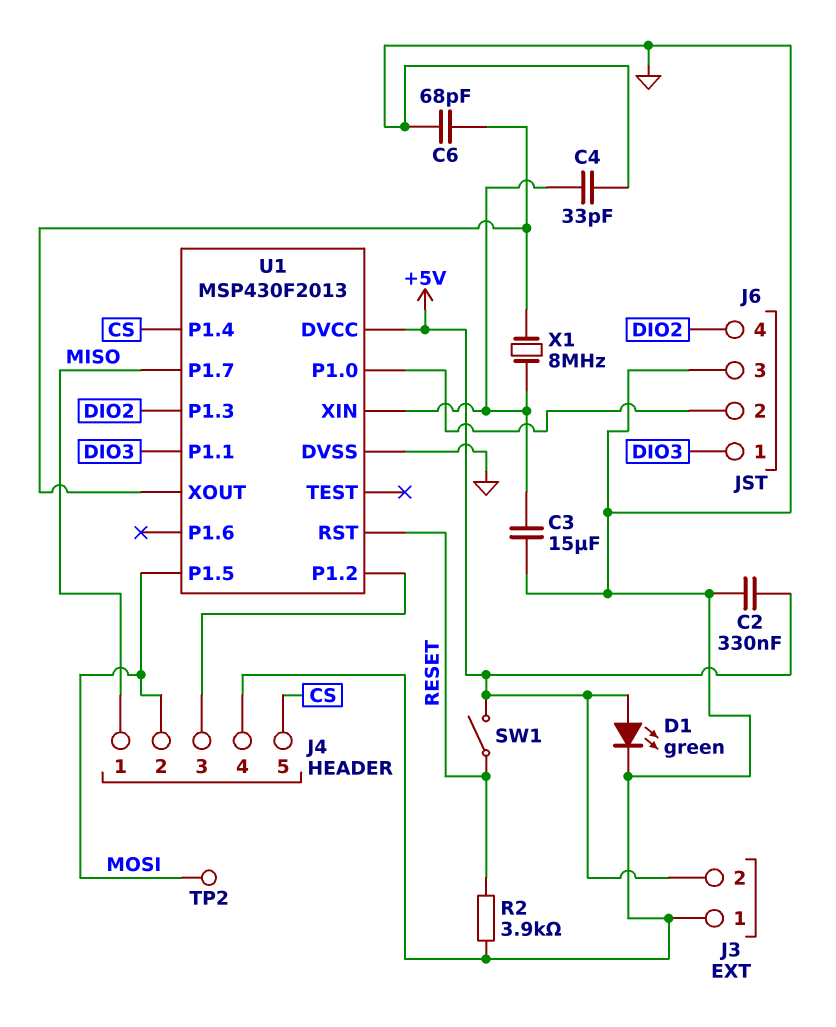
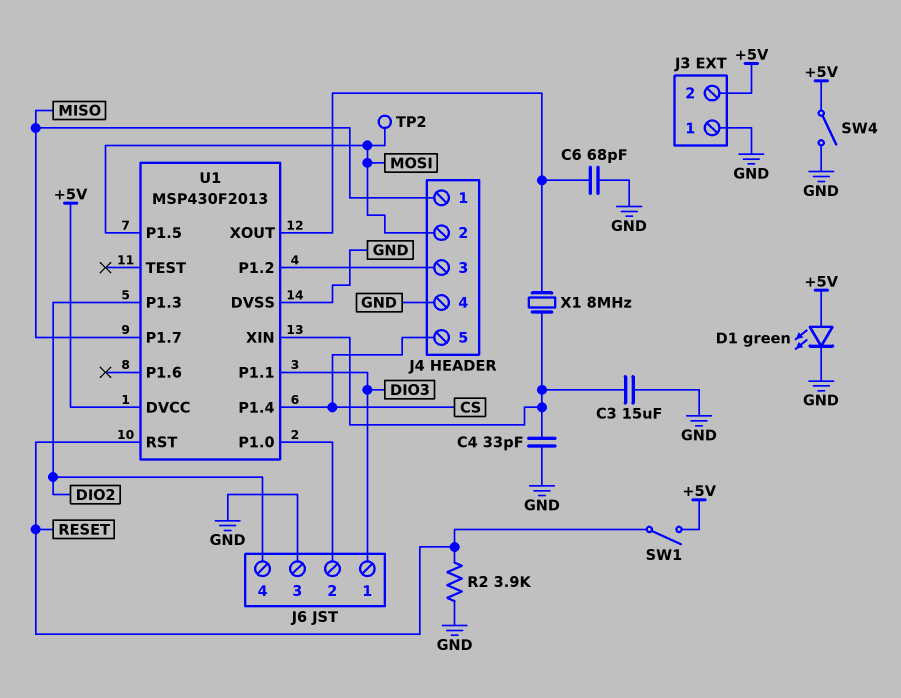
C2: 330nF (+5V, GND) -> none
SW4: none -> switch (+5V, GND)

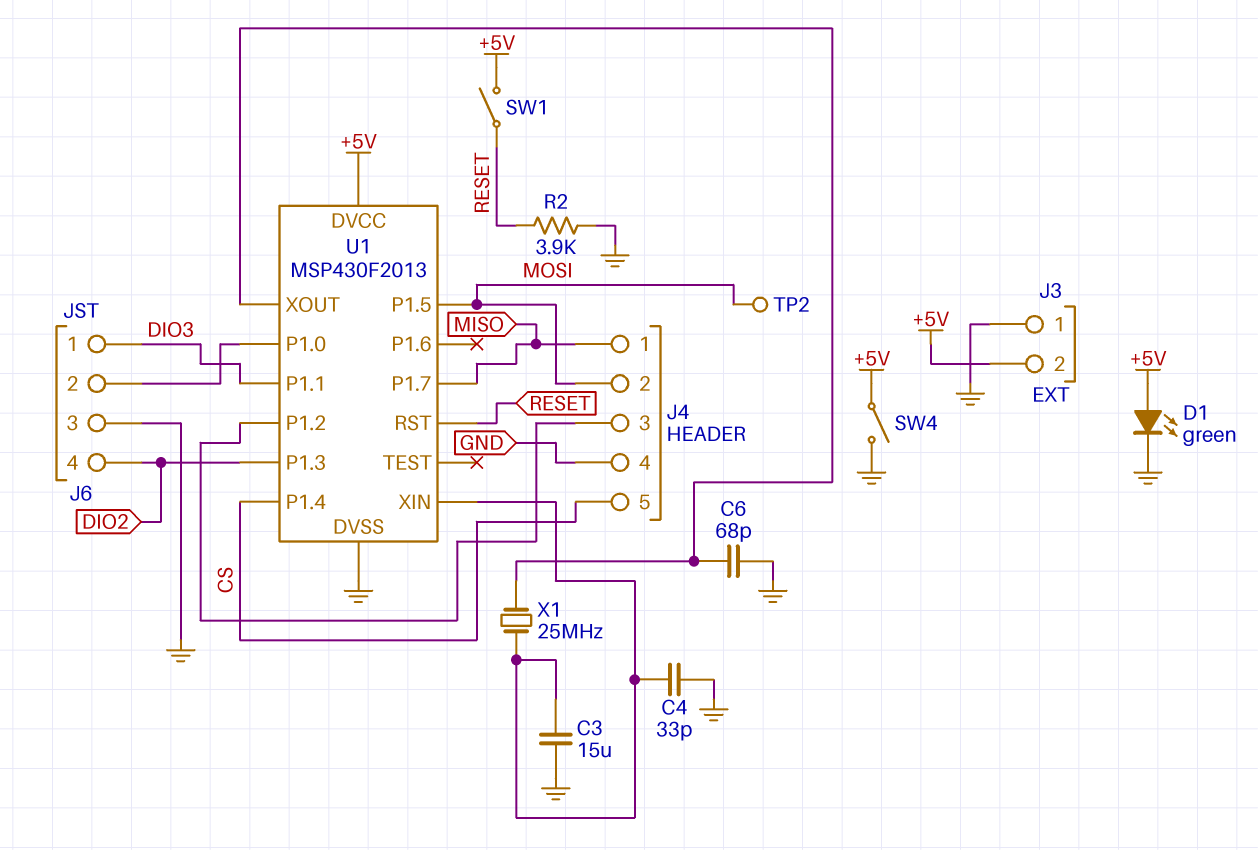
X1: 8MHz (U1/XIN, U1/XOUT) -> 25MHz (U1/XIN, U1/XOUT)

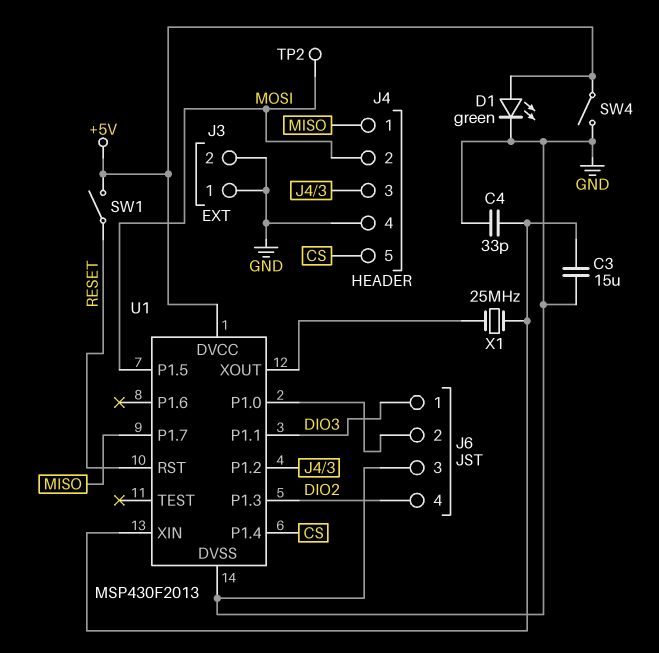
C6: 68pF (GND, U1/XOUT) -> none
J3 pin 2: +5V -> GND
R2: 3.9k (GND, RESET) -> none

